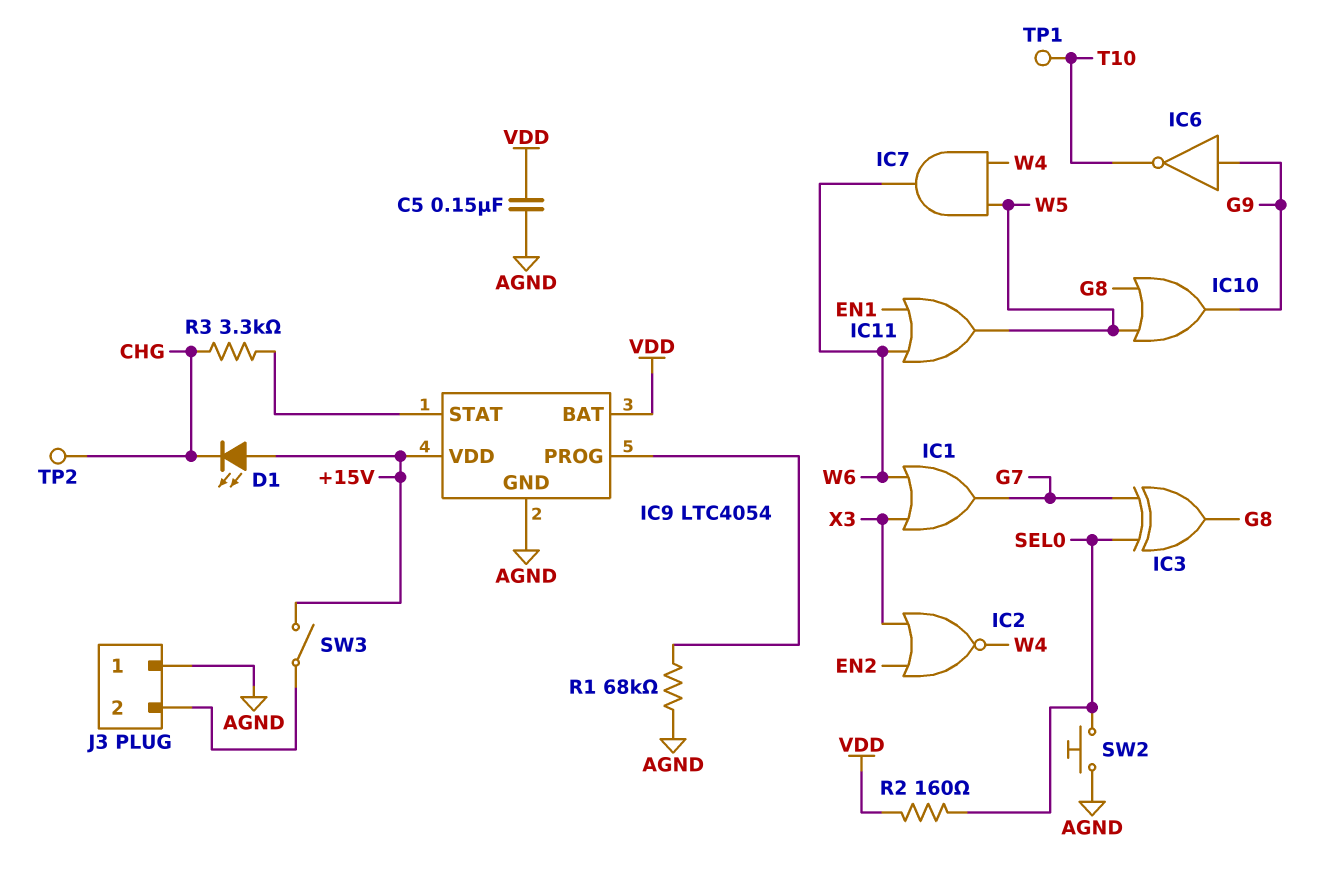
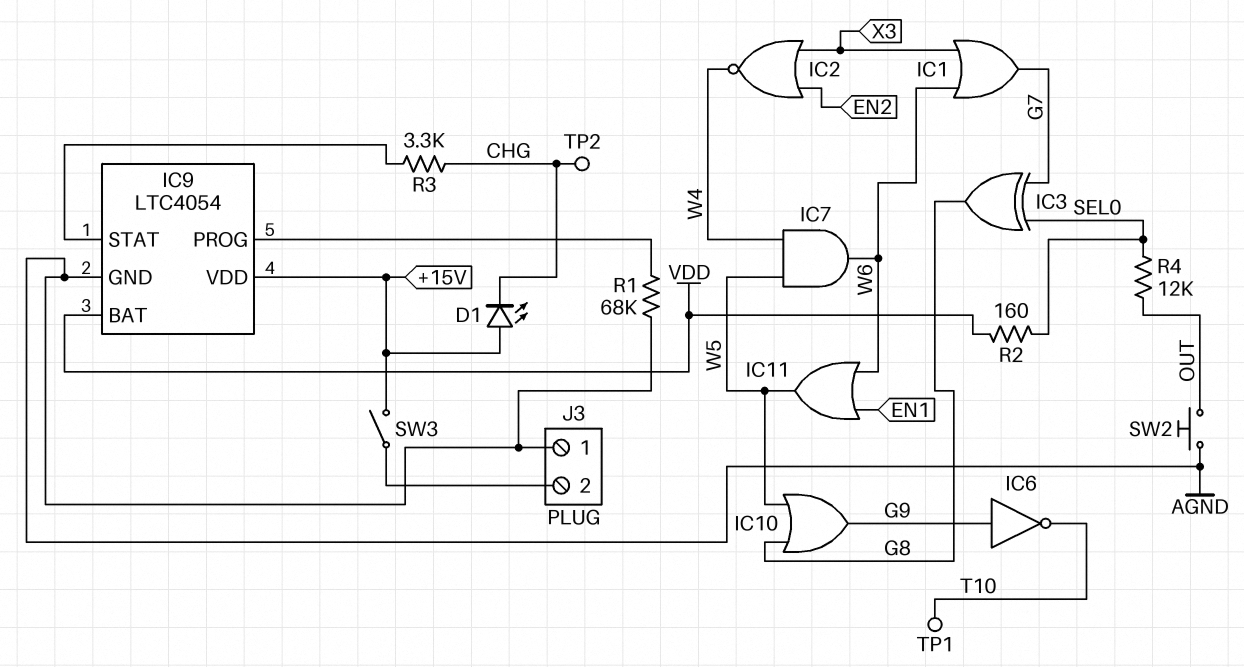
C5: 150nF (AGND, VDD) -> none
R4: none -> 12k (OUT, SEL0)
SW2: button (AGND, SEL0) -> button (AGND, OUT)

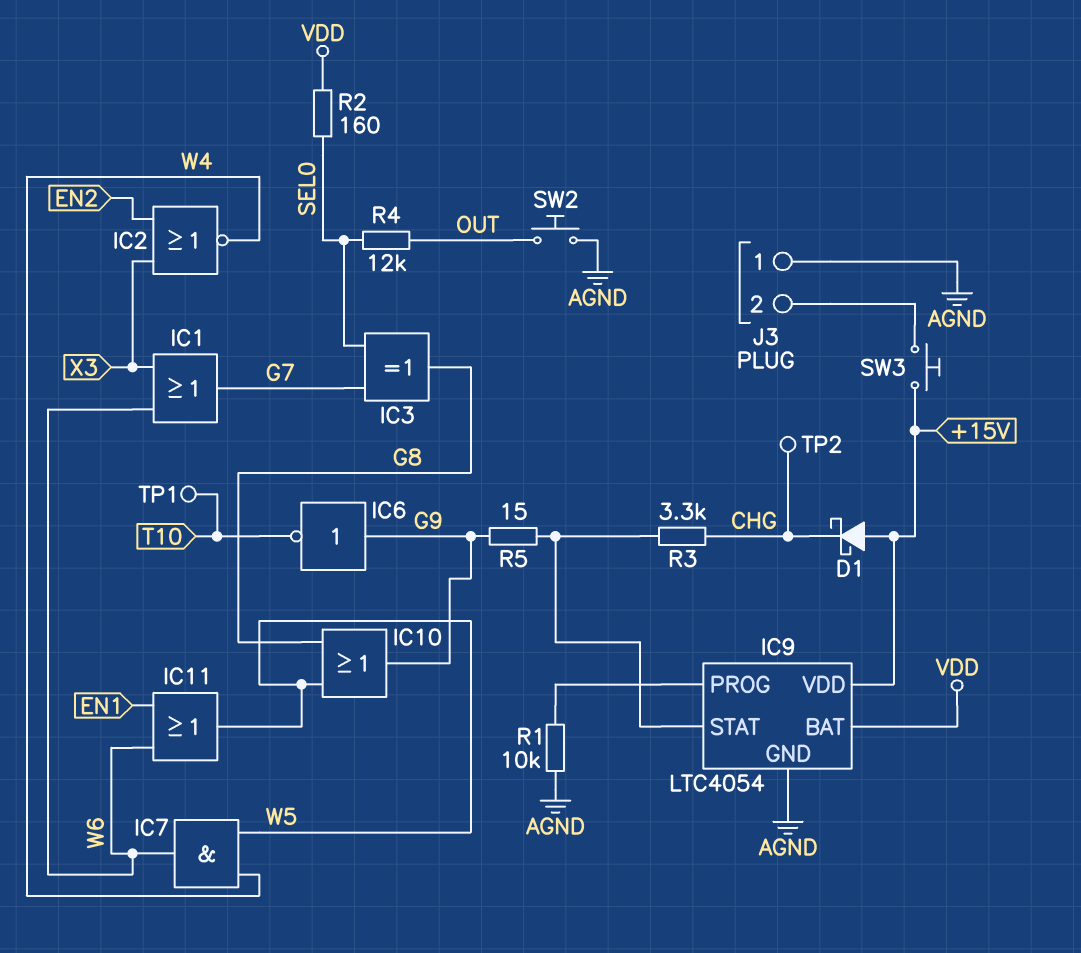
D1: LED (A +15V, K CHG) -> schottky (A +15V, K CHG)
R1: 68k (AGND, IC9/PROG) -> 10k (AGND, IC9/PROG)
R5: none -> 15 (G9, IC9/STAT)
SW3: switch (+15V, J3/2) -> button (+15V, J3/2)

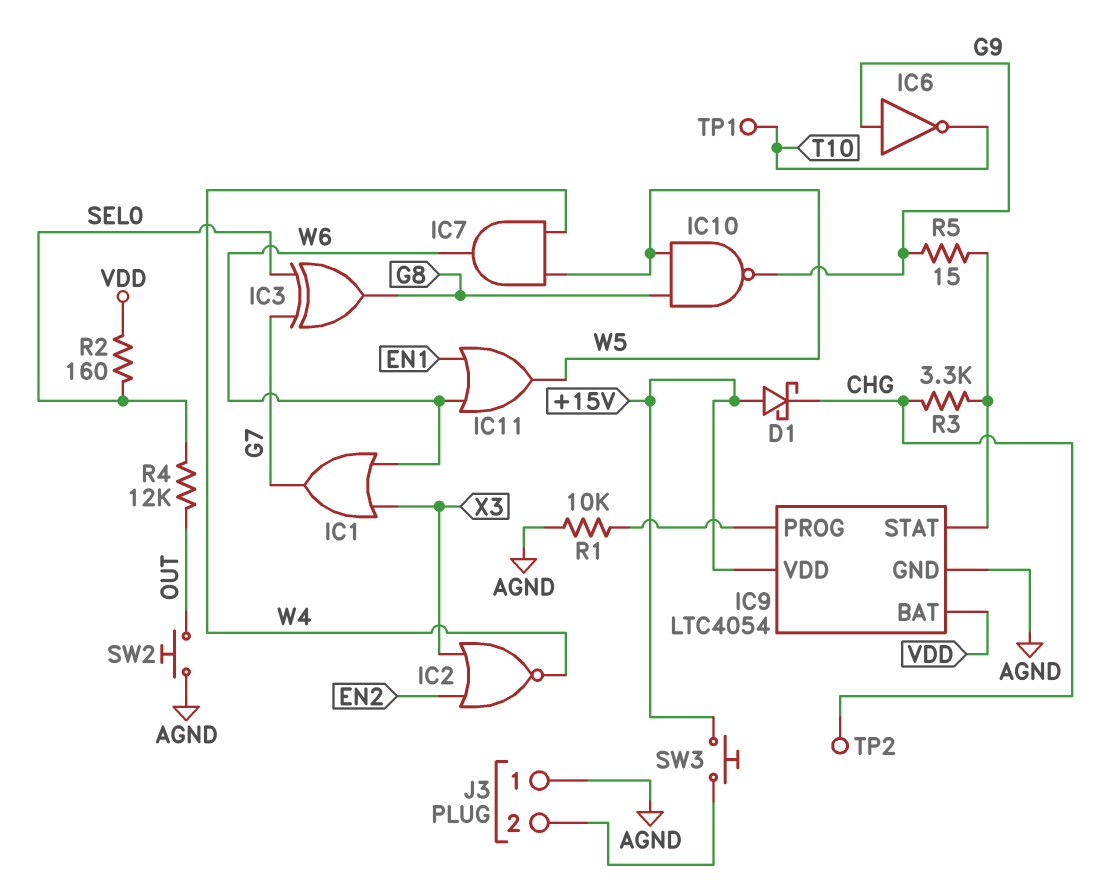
IC10: OR (in G8, in W5, out G9) -> NAND (in G8, in W5, out G9)

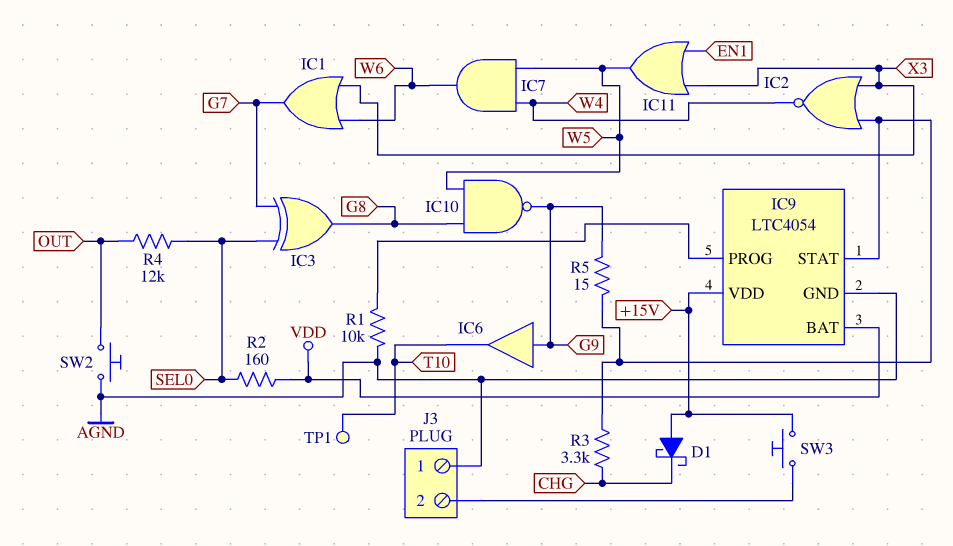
IC2: NOR (in EN2, in X3, out W4) -> NOR (in IC9/STAT, in X3, out W4)
IC6: NOT (in G9, out T10) -> buffer (in G9, out T10)
IC11: OR (in EN1, in W6, out W5) -> OR (in EN1, in X3, out W5)
TP2: test point (CHG) -> none

